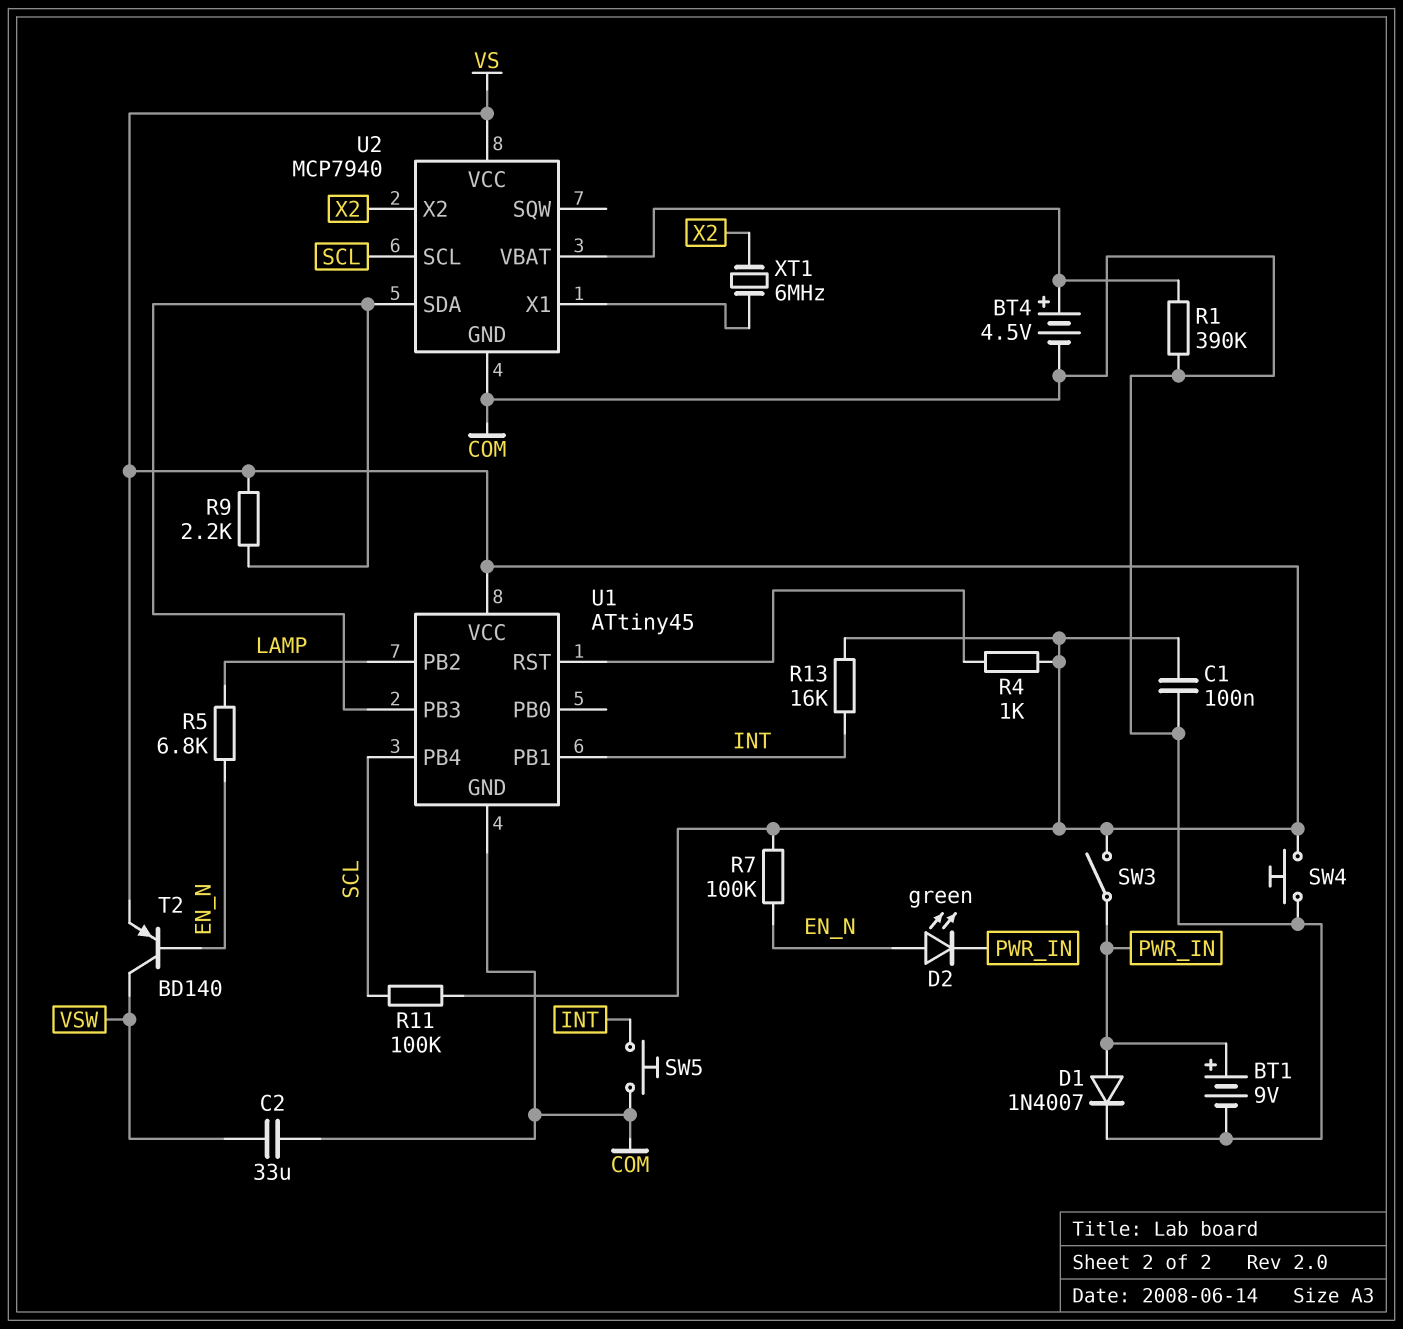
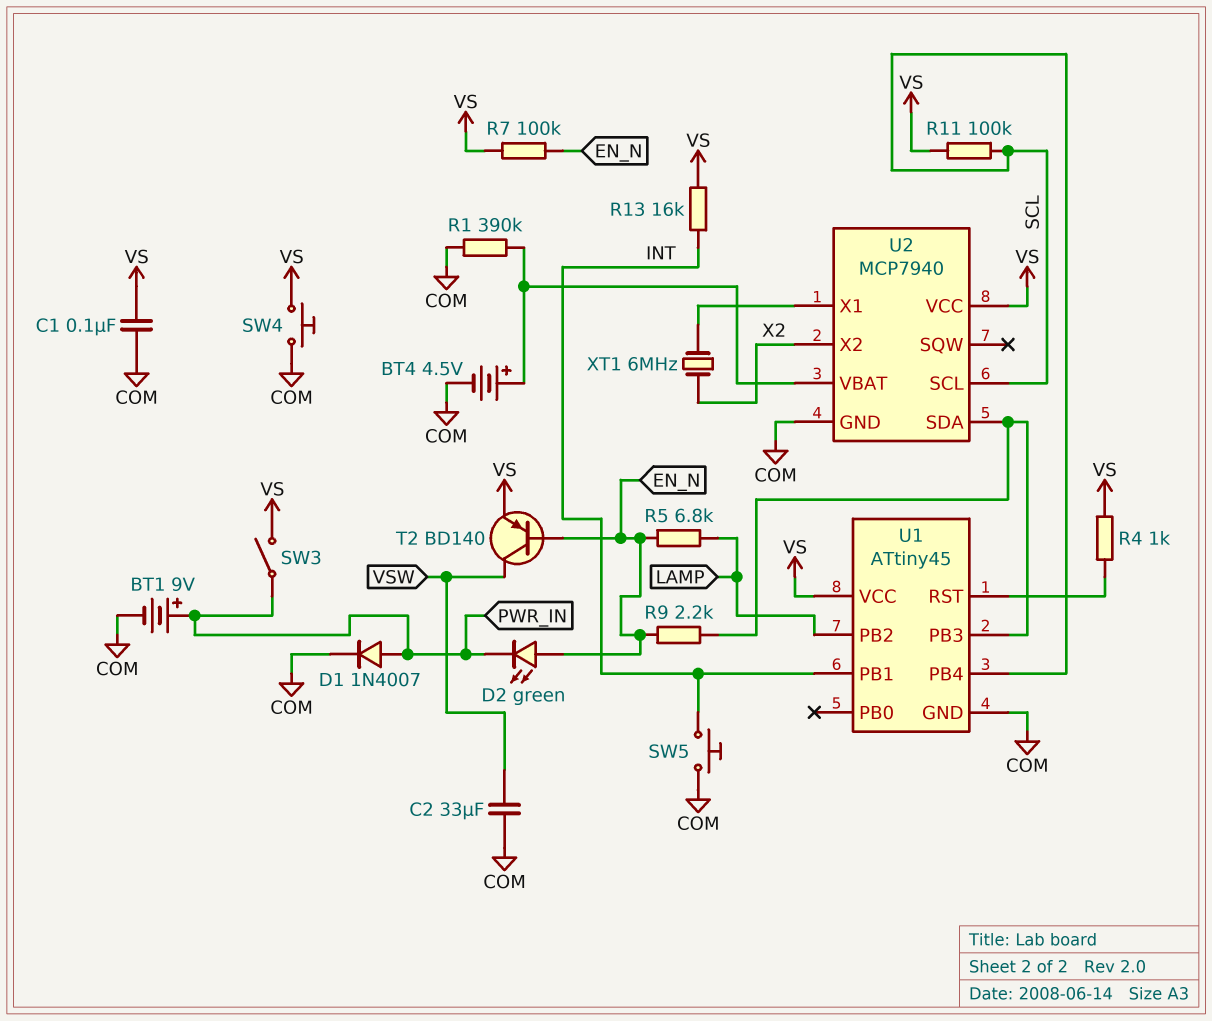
R9: 2.2k (U1/PB3, VS) -> 2.2k (EN_N, U1/PB3)

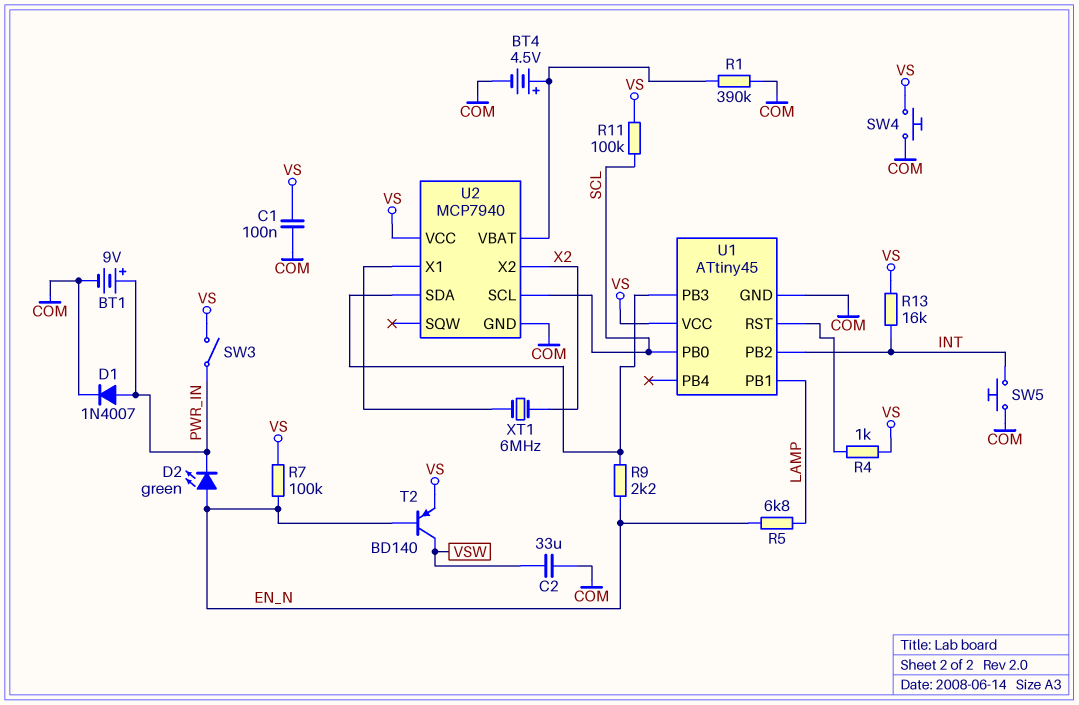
U1 pin PB0: none -> SCL
U1 pin PB1: INT -> LAMP
U1 pin PB2: LAMP -> INT
U1 pin PB4: SCL -> none

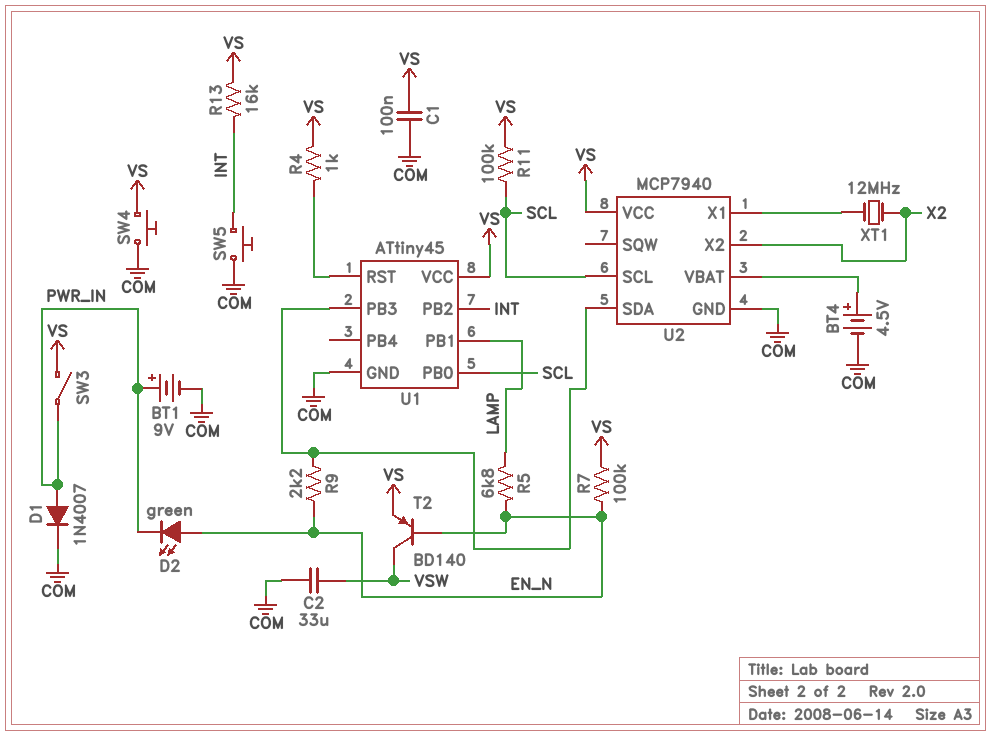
R1: 390k (COM, U2/VBAT) -> none
XT1: 6MHz (U2/X1, X2) -> 12MHz (U2/X1, X2)

